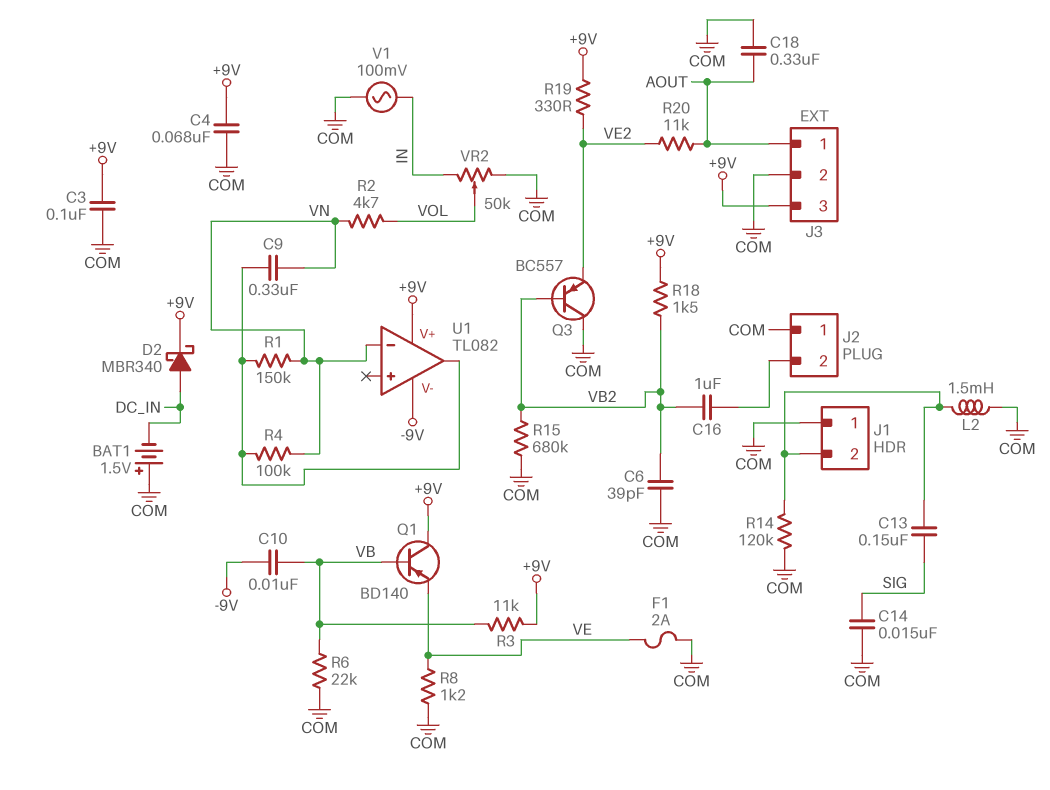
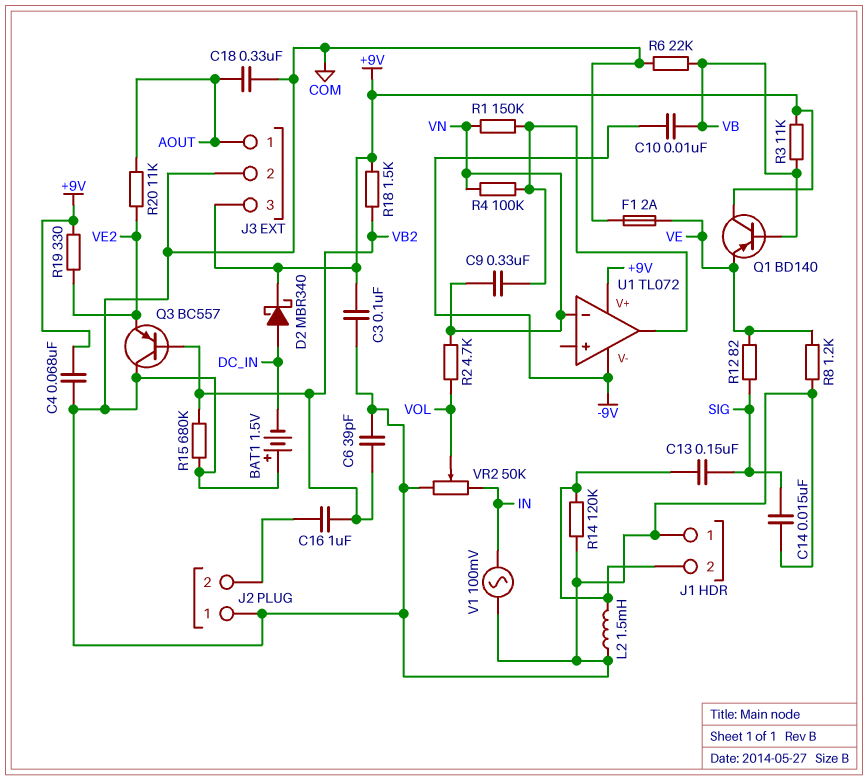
R12: none -> 82 (SIG, VE)
U1: TL082 -> TL072

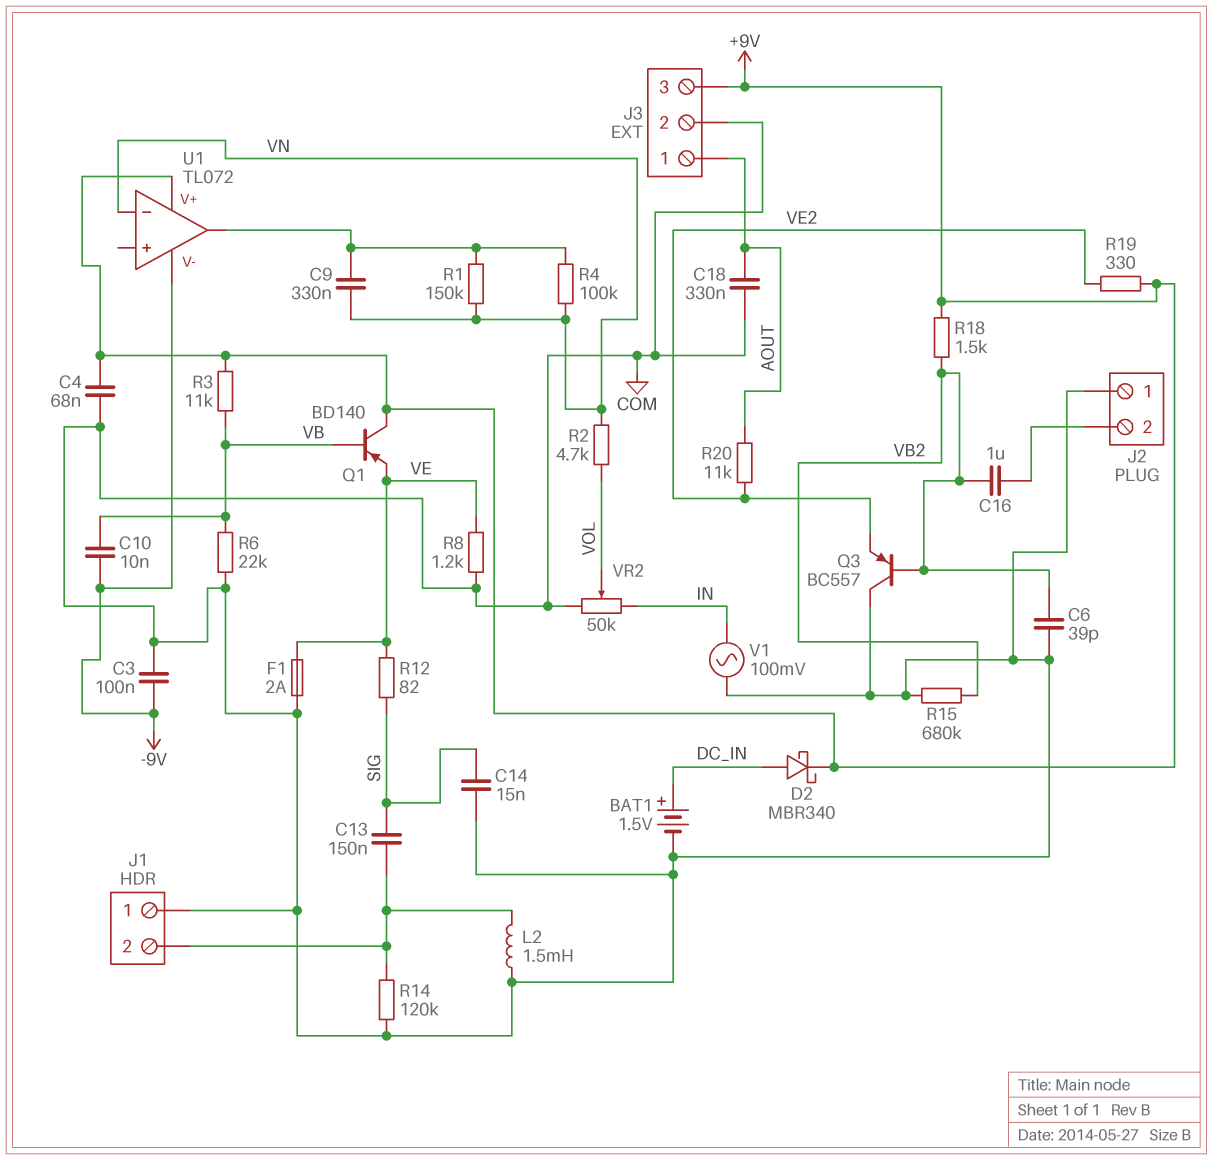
BAT1: 1.5V (plus COM, minus DC_IN) -> 1.5V (plus DC_IN, minus COM)
C3: 100nF (+9V, COM) -> 100nF (-9V, COM)

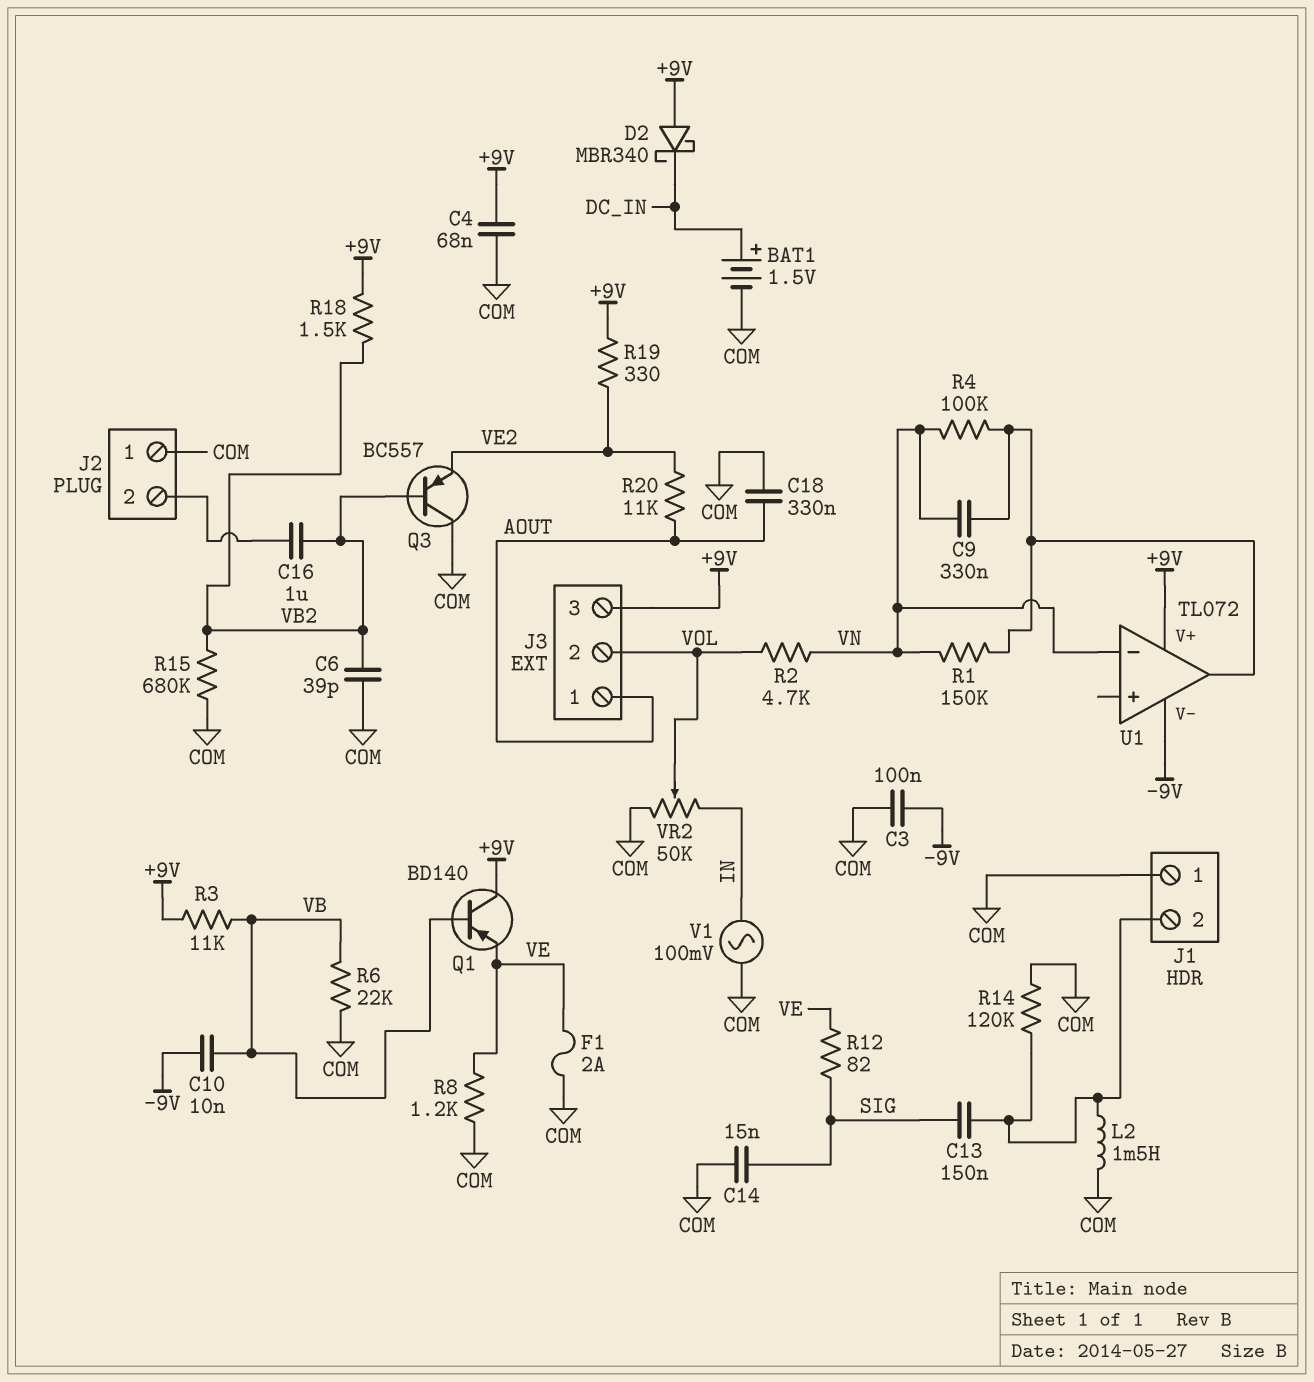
D2: schottky MBR340 (A DC_IN, K +9V) -> schottky MBR340 (A +9V, K DC_IN)
J3 pin 2: COM -> VOL

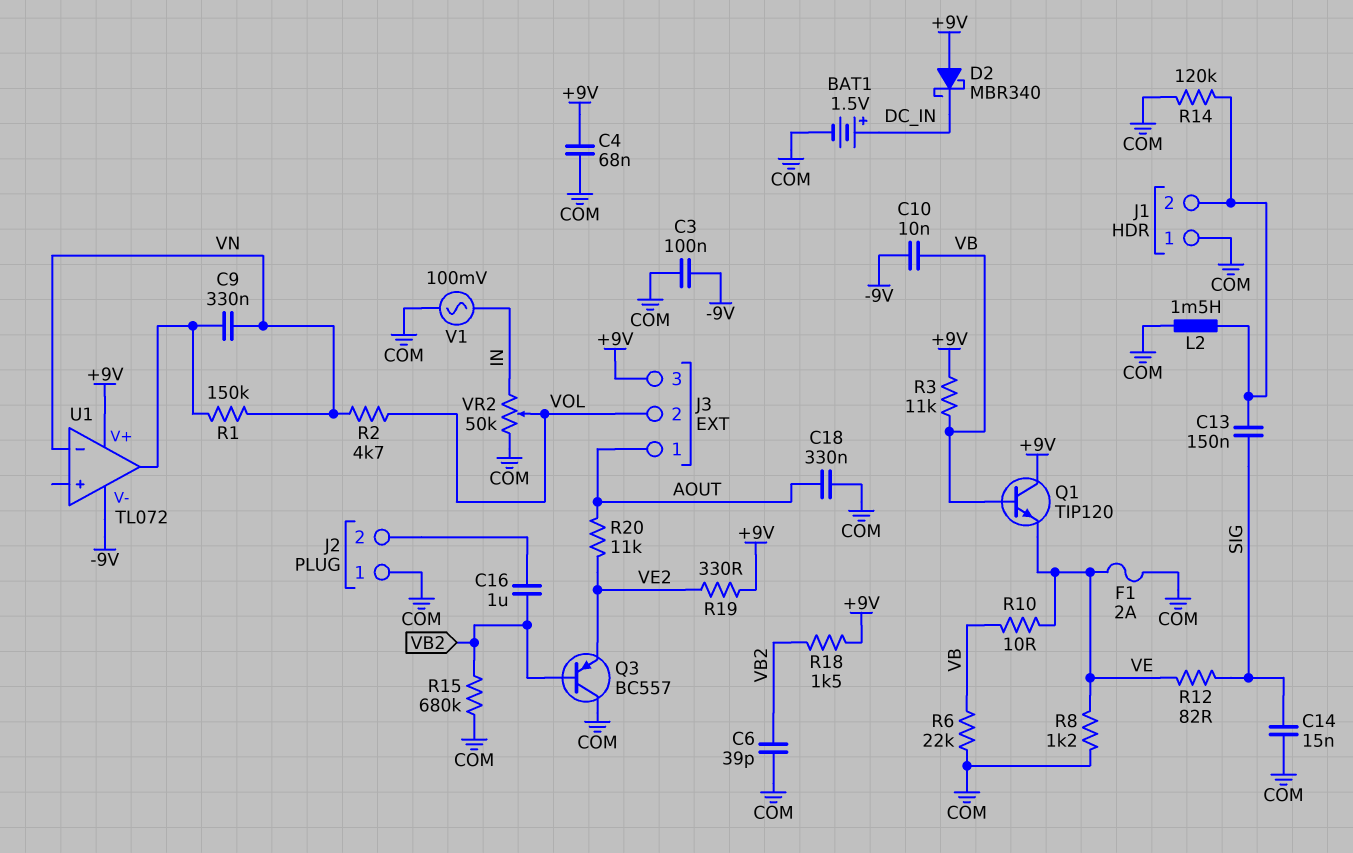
Q1: PNP BD140 (B VB, C +9V, E VE) -> NPN TIP120 (B VB, C +9V, E VE)
R4: 100k (U1/out, VN) -> none
R10: none -> 10 (VB, VE)

